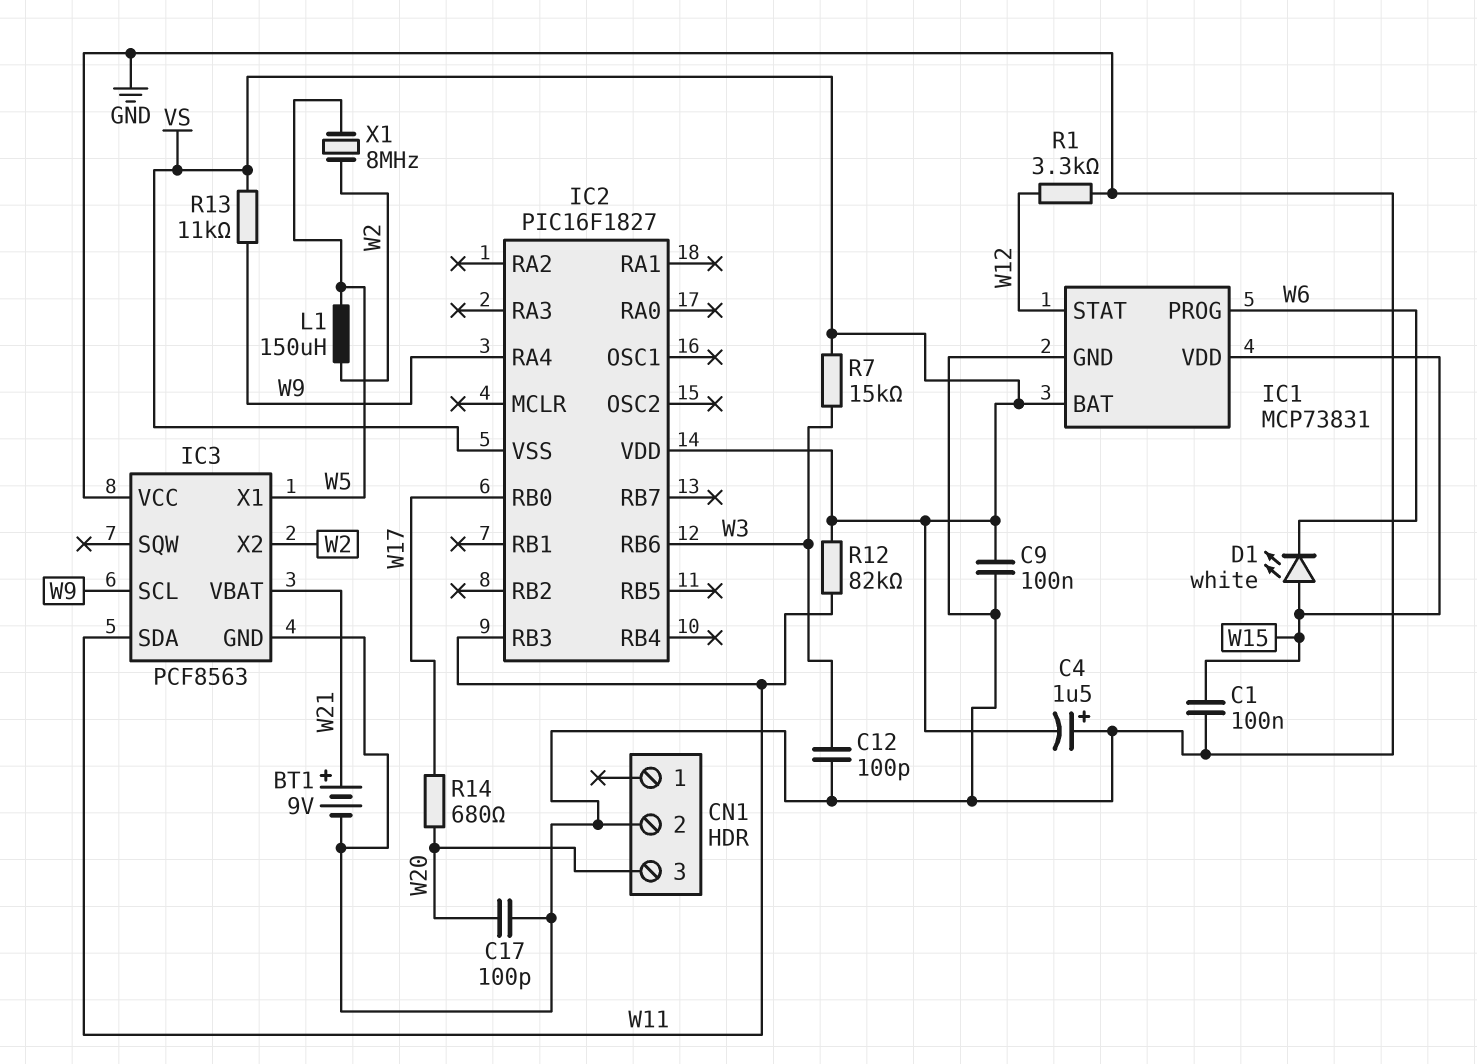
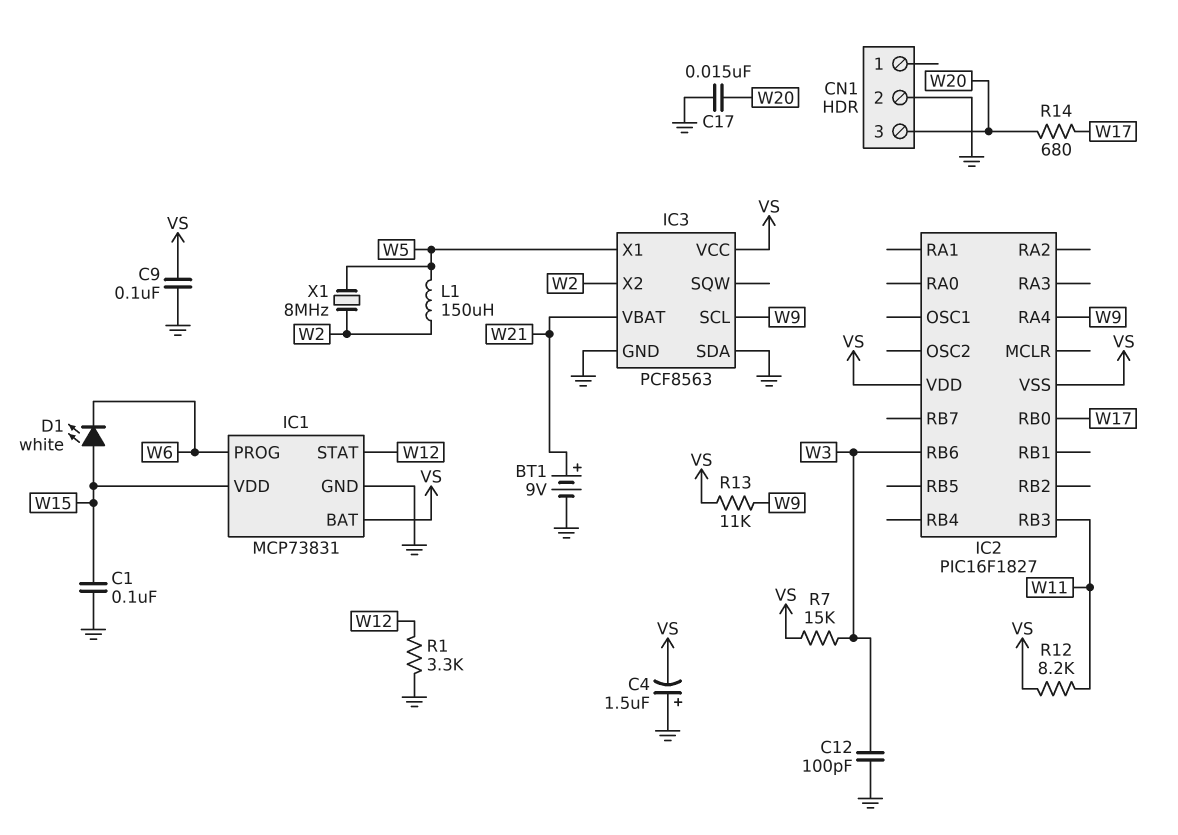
C17: 100pF (GND, W20) -> 15nF (GND, W20)
IC3 pin SDA: W11 -> GND
IC3 pin VCC: GND -> VS
R12: 82k (VS, W11) -> 8.2k (VS, W11)

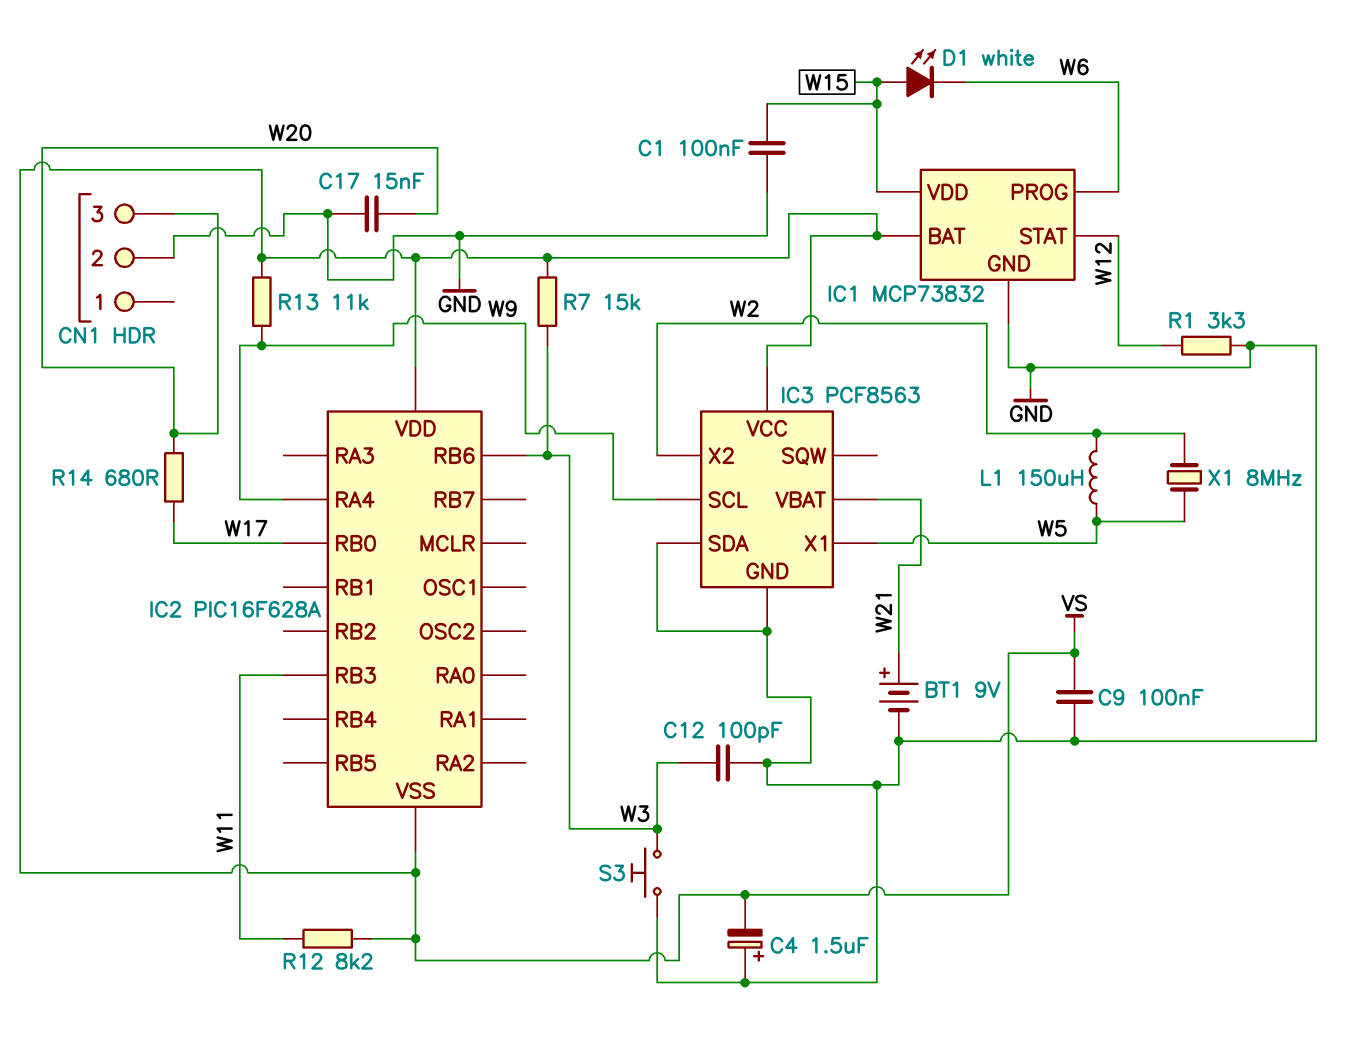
IC1: MCP73831 -> MCP73832
IC2: PIC16F1827 -> PIC16F628A
S3: none -> button (GND, W3)

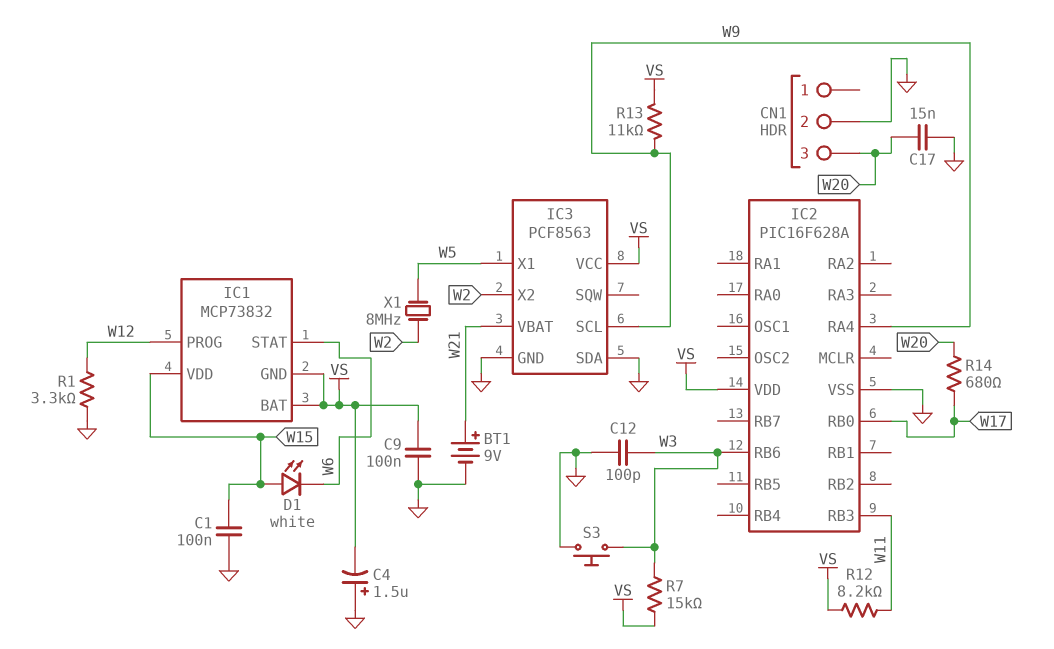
IC1 pin GND: GND -> VS
IC1 pin PROG: W6 -> W12
IC1 pin STAT: W12 -> W6
IC2 pin VSS: VS -> GND
L1: 150uH (W2, W5) -> none

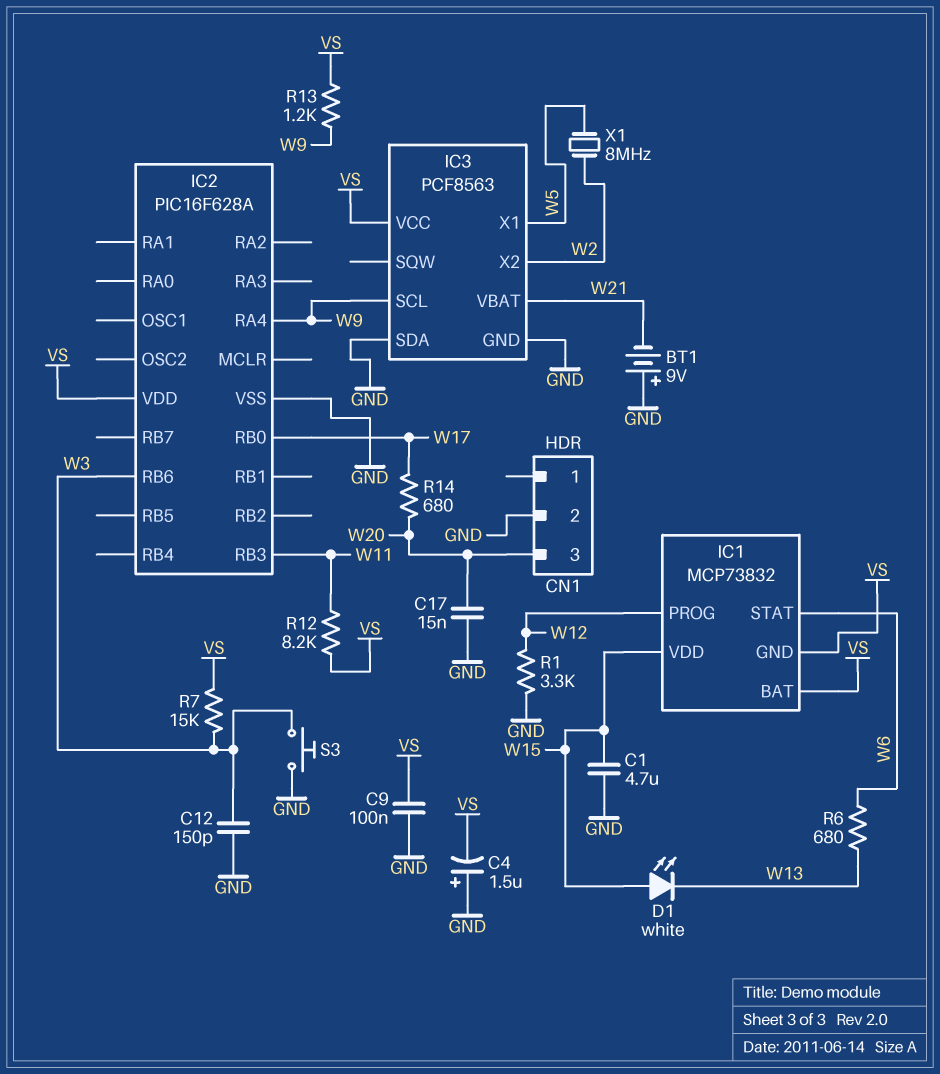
BT1: 9V (plus W21, minus GND) -> 9V (plus GND, minus W21)
C1: 100nF (GND, W15) -> 4.7uF (GND, W15)
C12: 100pF (GND, W3) -> 150pF (GND, W3)
D1: LED white (A W15, K W6) -> LED white (A W15, K W13)
R6: none -> 680 (W6, W13)
R13: 11k (VS, W9) -> 1.2k (VS, W9)

